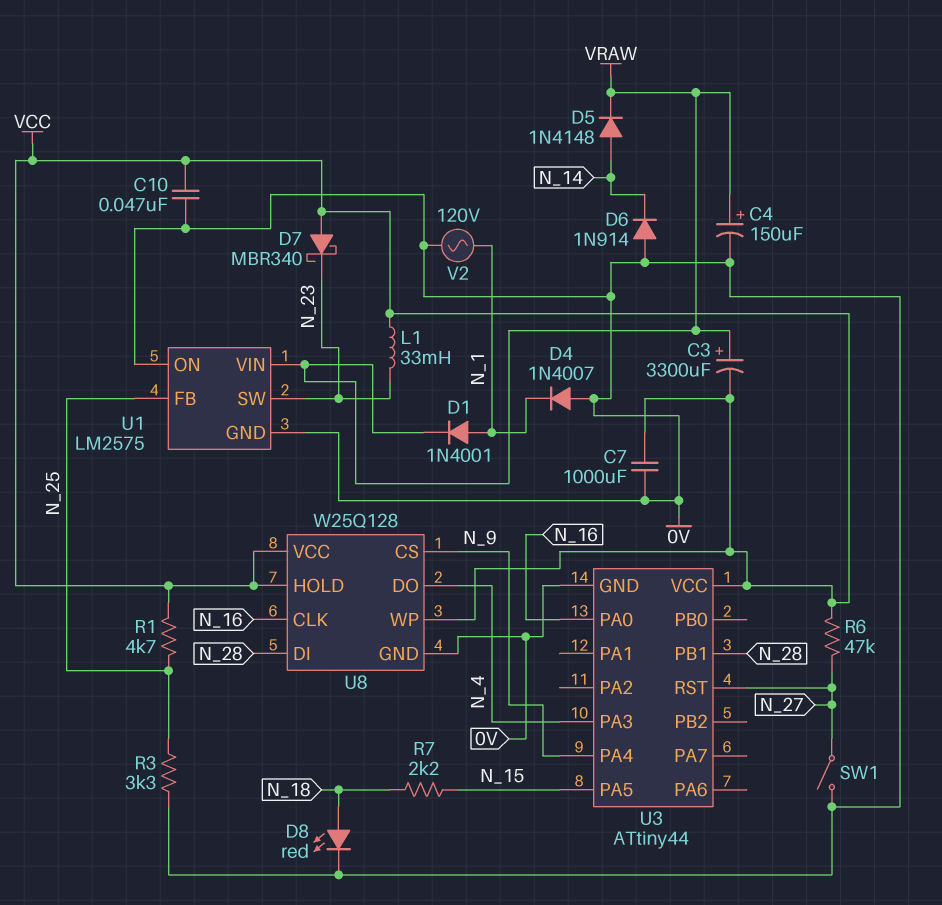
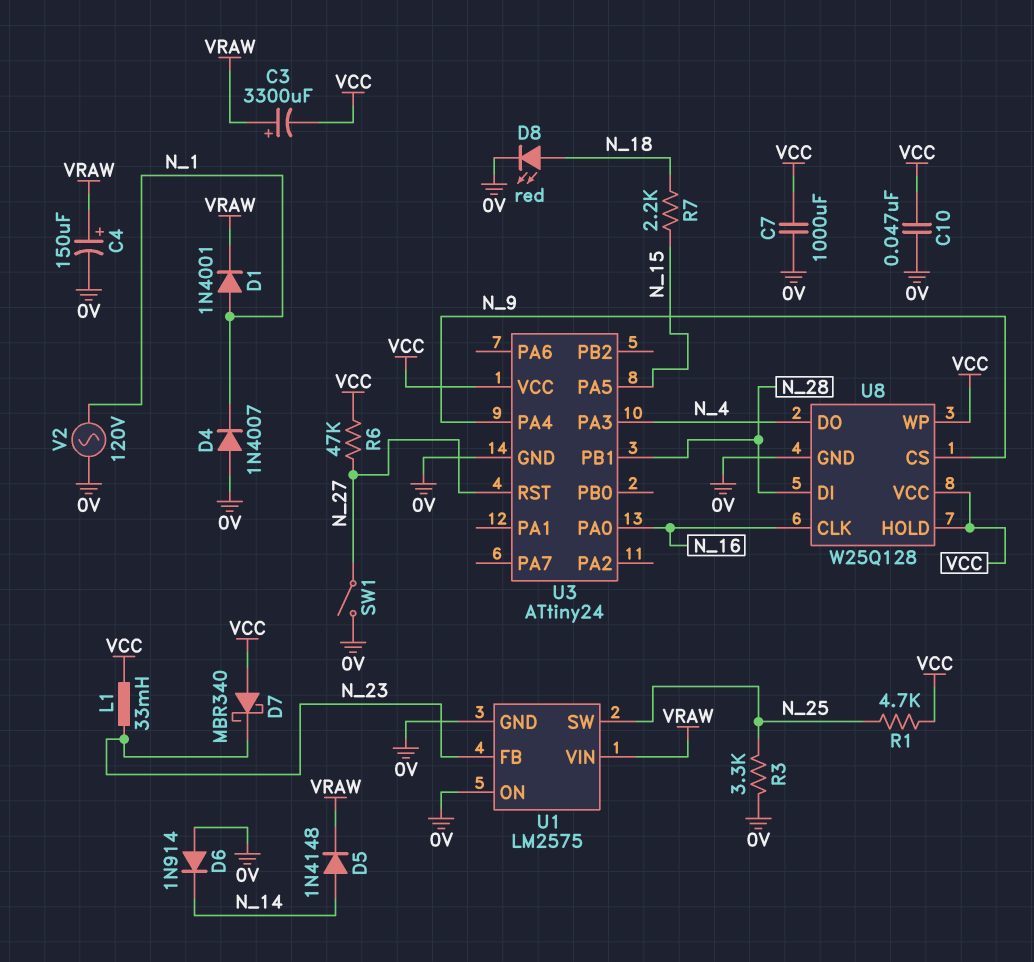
U1 pin FB: N_25 -> N_23
U1 pin SW: N_23 -> N_25
U3: ATtiny44 -> ATtiny24

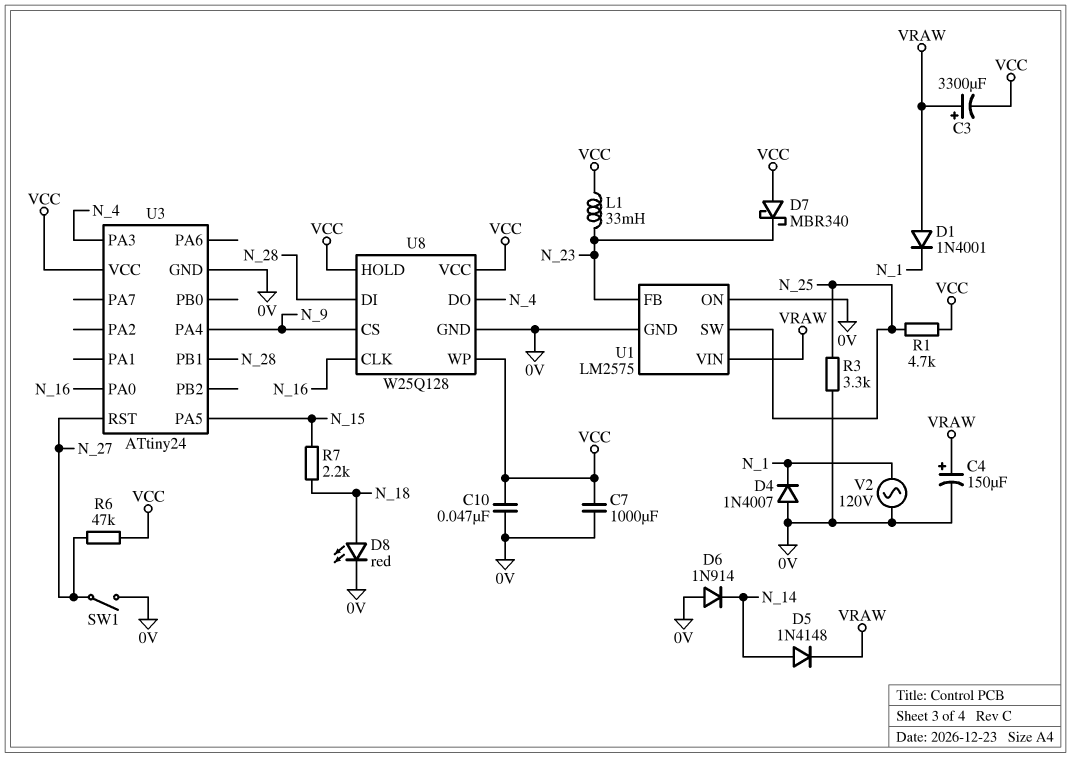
D1: diode 1N4001 (A N_1, K VRAW) -> diode 1N4001 (A VRAW, K N_1)

